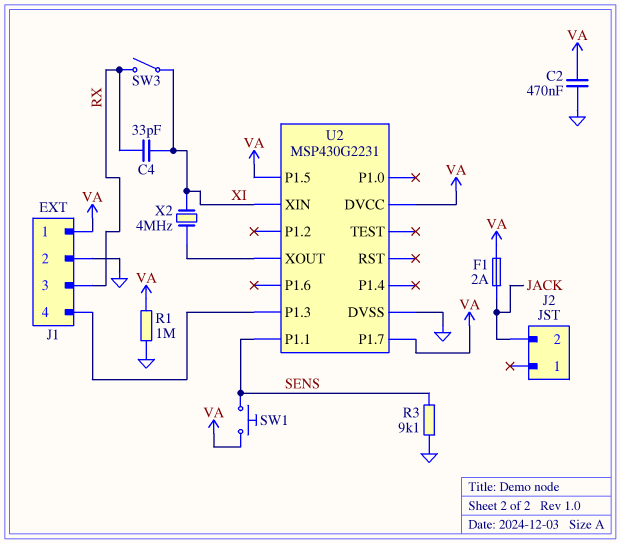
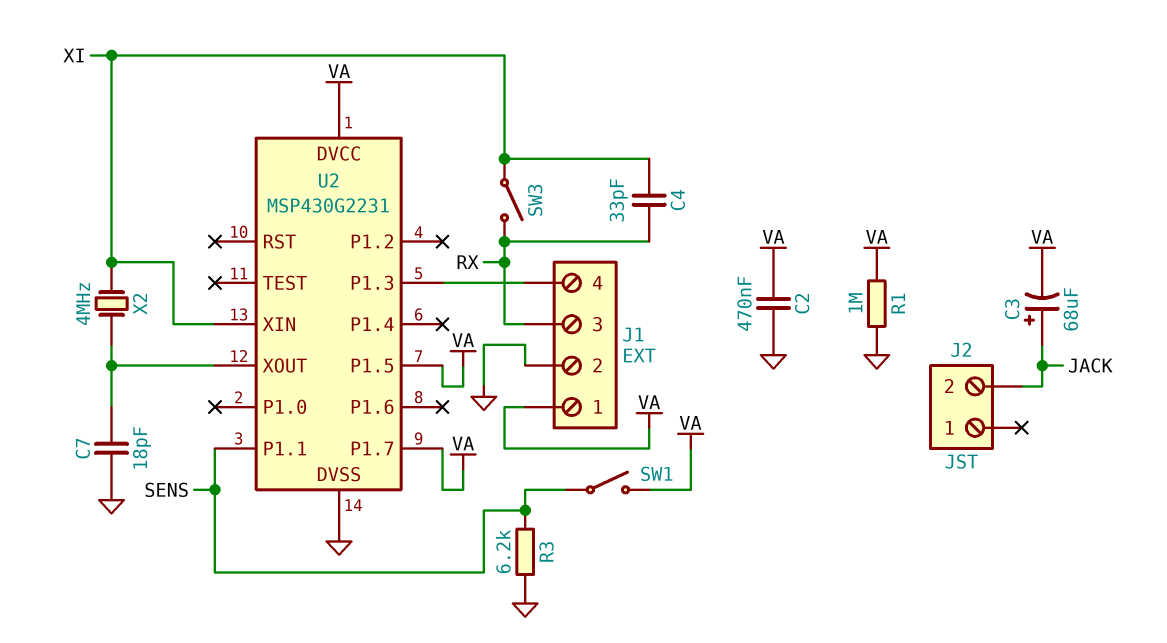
C3: none -> 68uF (plus JACK, minus VA)
C7: none -> 18pF (GND, U2/XOUT)
F1: 2A (JACK, VA) -> none
R3: 9.1k (GND, SENS) -> 6.2k (GND, SENS)
SW1: button (SENS, VA) -> switch (SENS, VA)

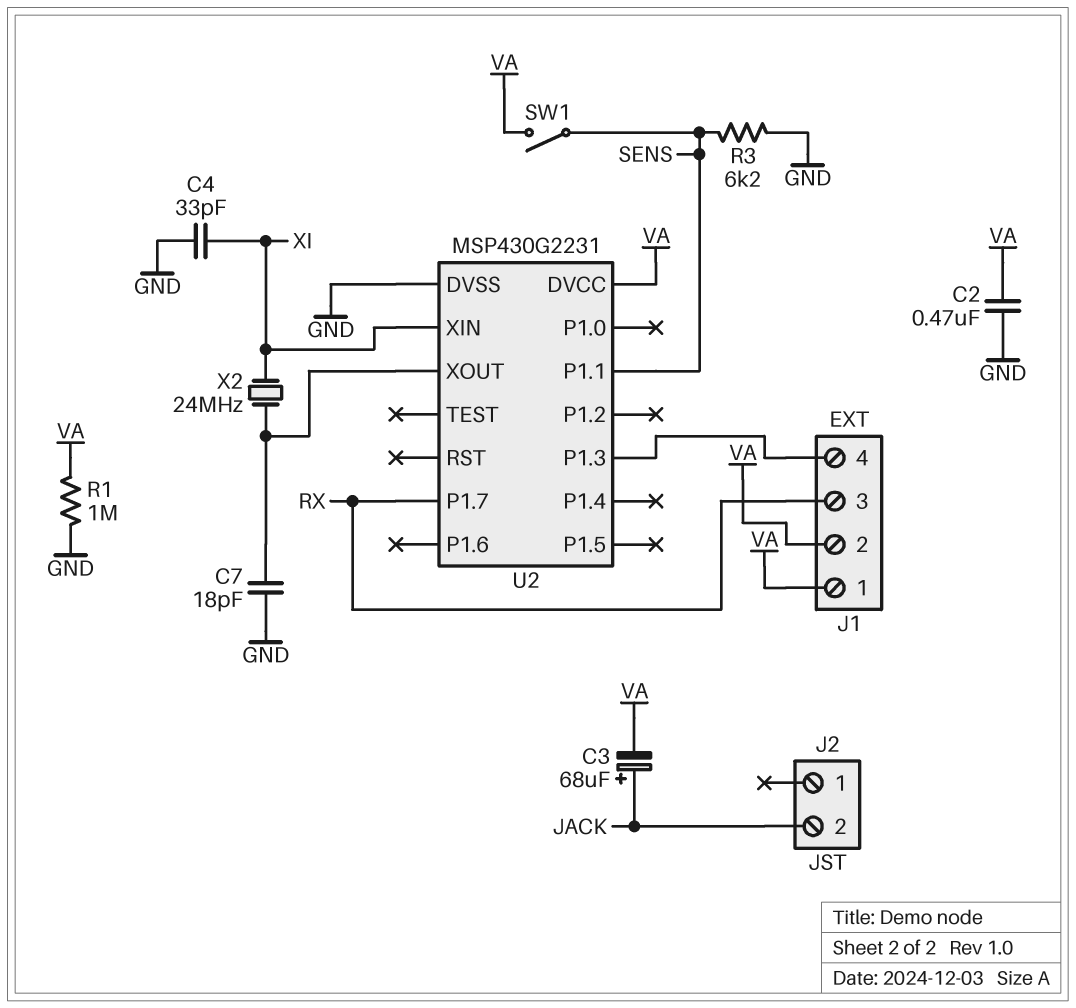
C4: 33pF (RX, XI) -> 33pF (GND, XI)
J1 pin 2: GND -> VA
SW3: switch (RX, XI) -> none
U2 pin P1.5: VA -> none
U2 pin P1.7: VA -> RX
X2: 4MHz (U2/XOUT, XI) -> 24MHz (U2/XOUT, XI)

